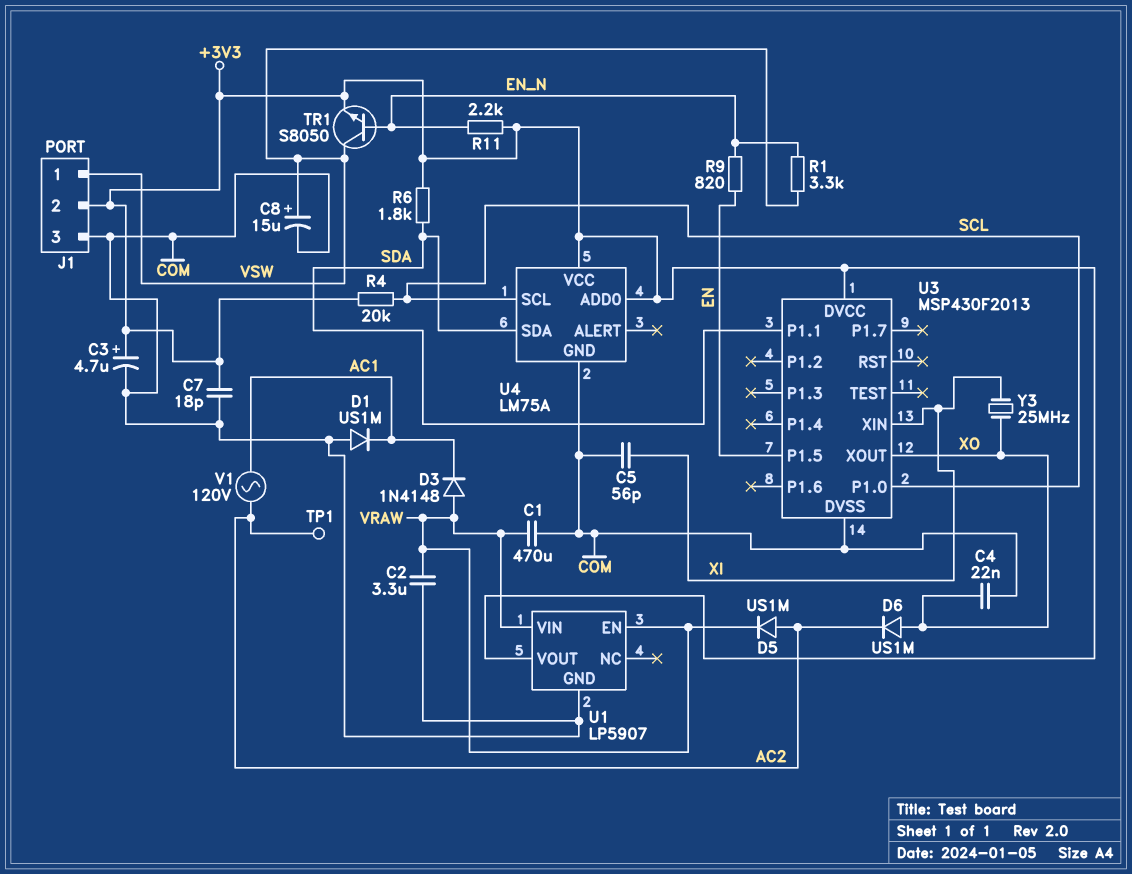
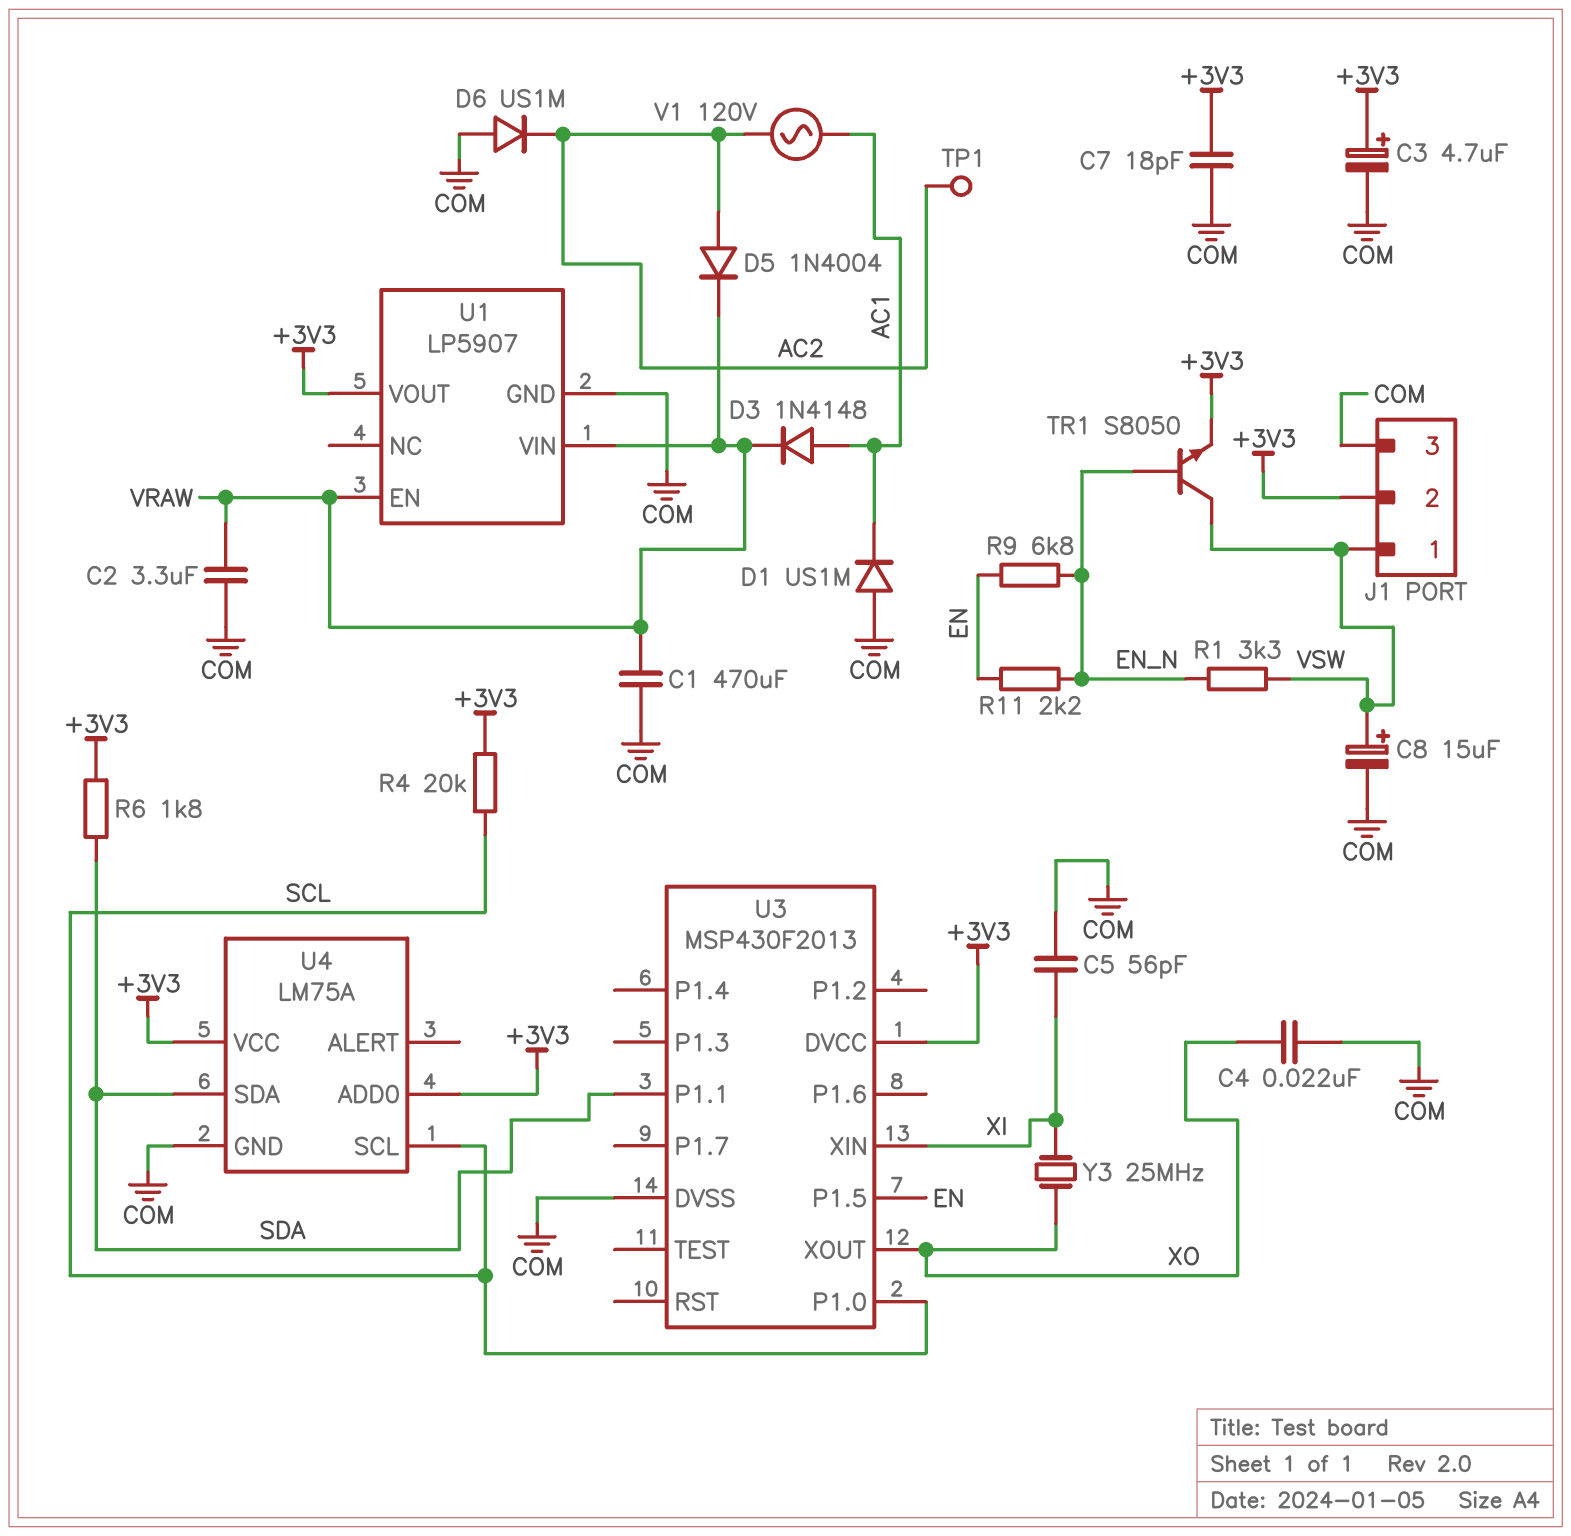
D3: diode 1N4148 (A VRAW, K AC1) -> diode 1N4148 (A AC1, K VRAW)
D5: diode US1M (A AC2, K VRAW) -> diode 1N4004 (A AC2, K VRAW)
D6: diode US1M (A XO, K AC2) -> diode US1M (A COM, K AC2)
R9: 820 (EN, EN_N) -> 6.8k (EN, EN_N)
R11: 2.2k (+3V3, EN_N) -> 2.2k (EN, EN_N)

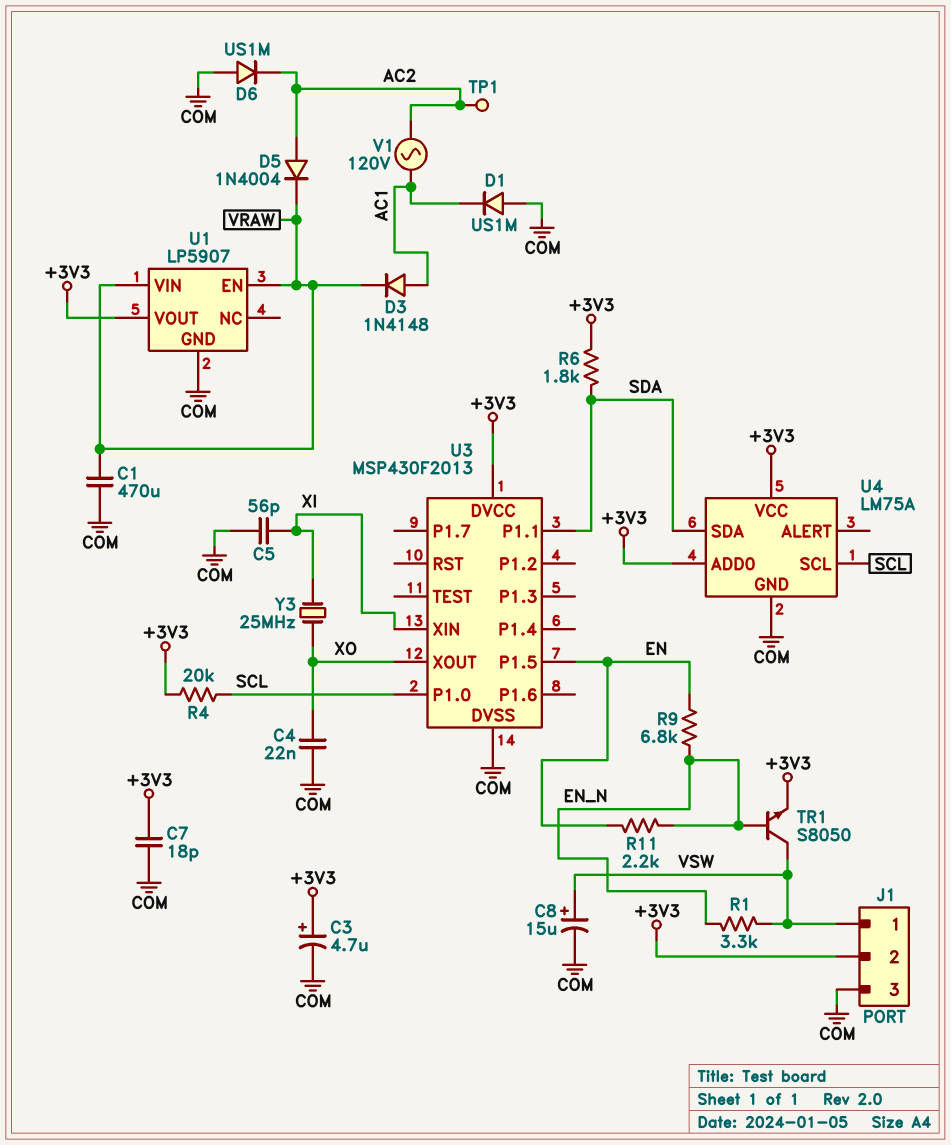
C2: 3.3uF (COM, VRAW) -> none

